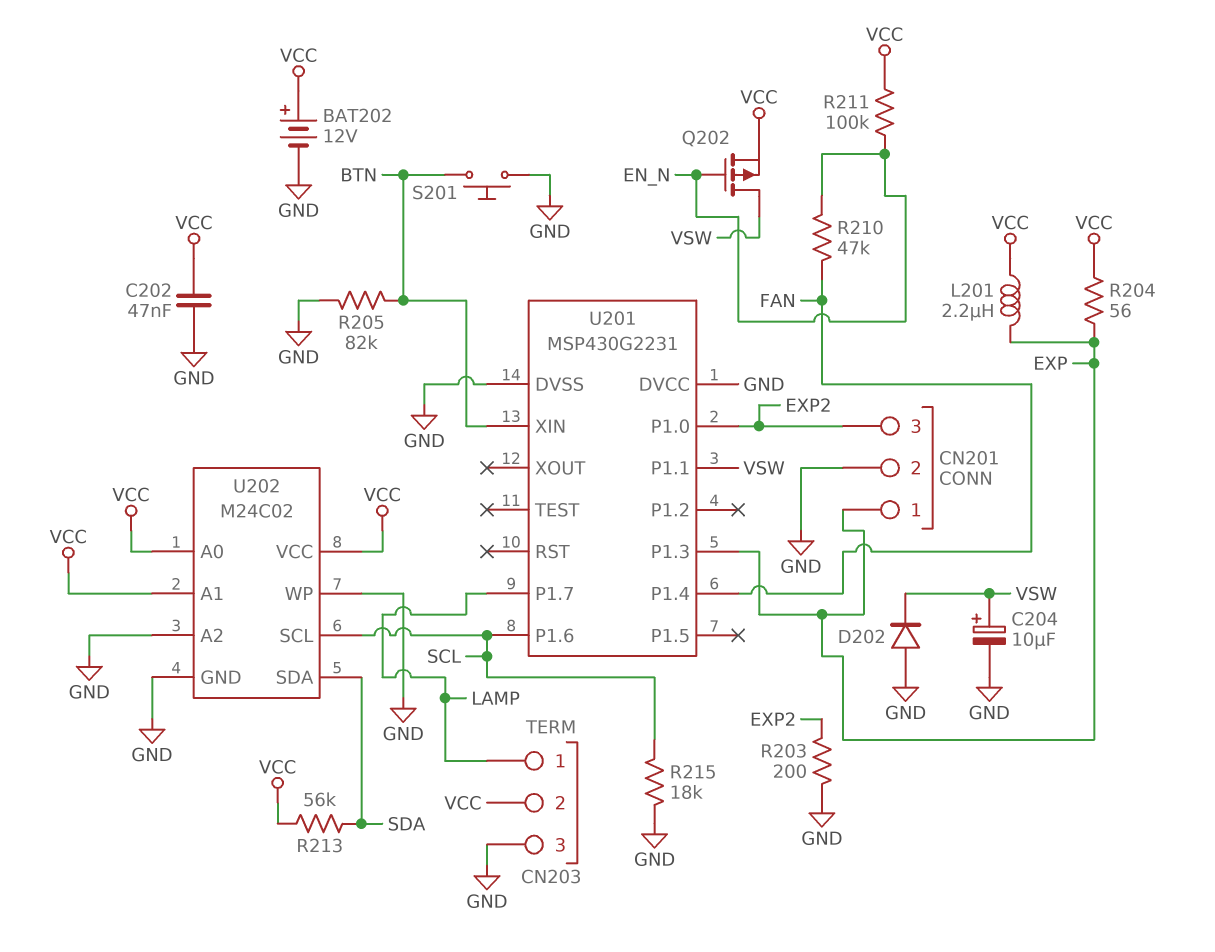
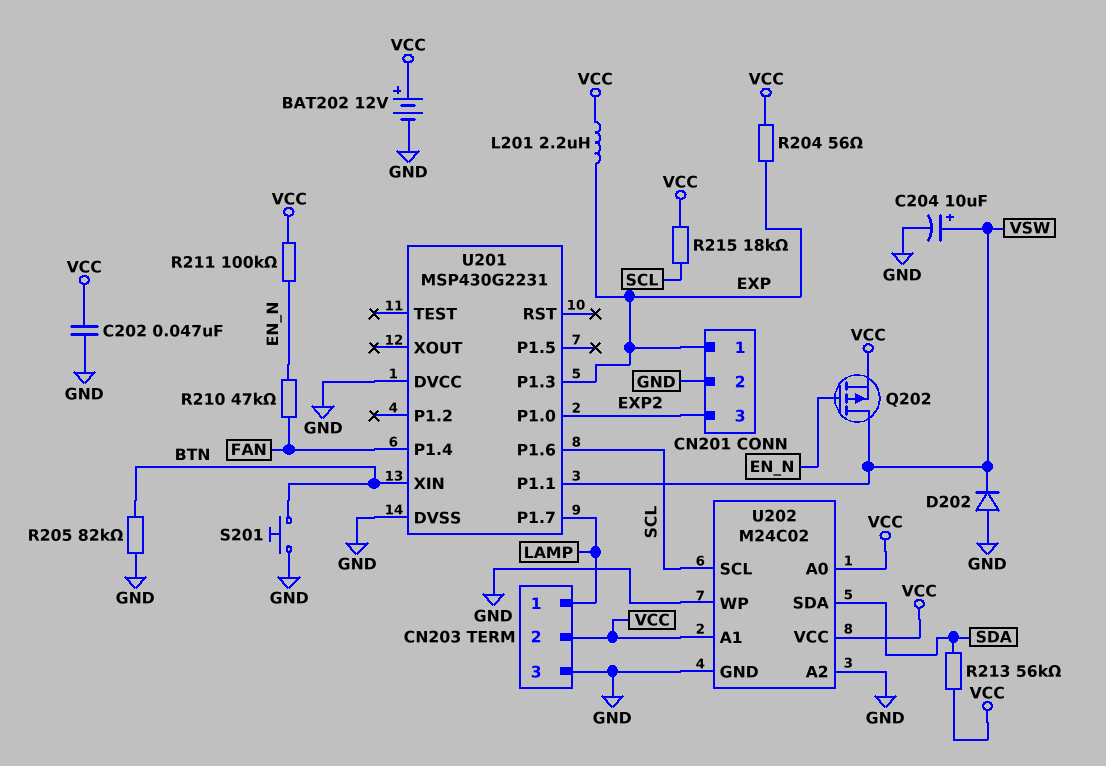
R203: 200 (EXP2, GND) -> none
R215: 18k (GND, SCL) -> 18k (SCL, VCC)

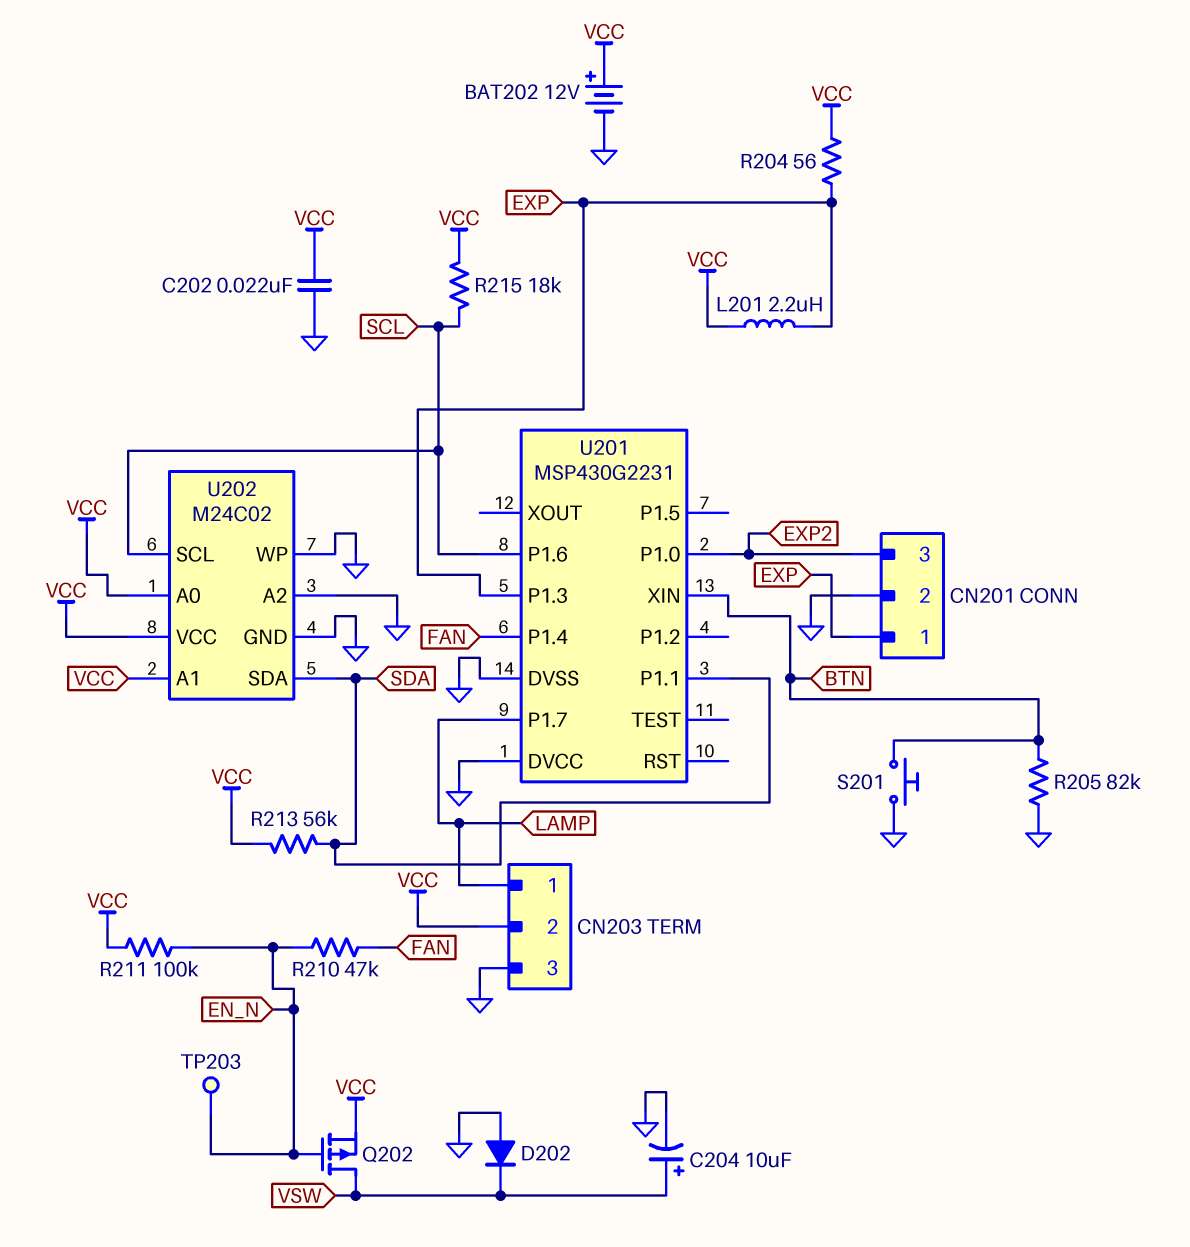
C202: 47nF (GND, VCC) -> 22nF (GND, VCC)
TP203: none -> test point (EN_N)
U201 pin P1.1: VSW -> SDA

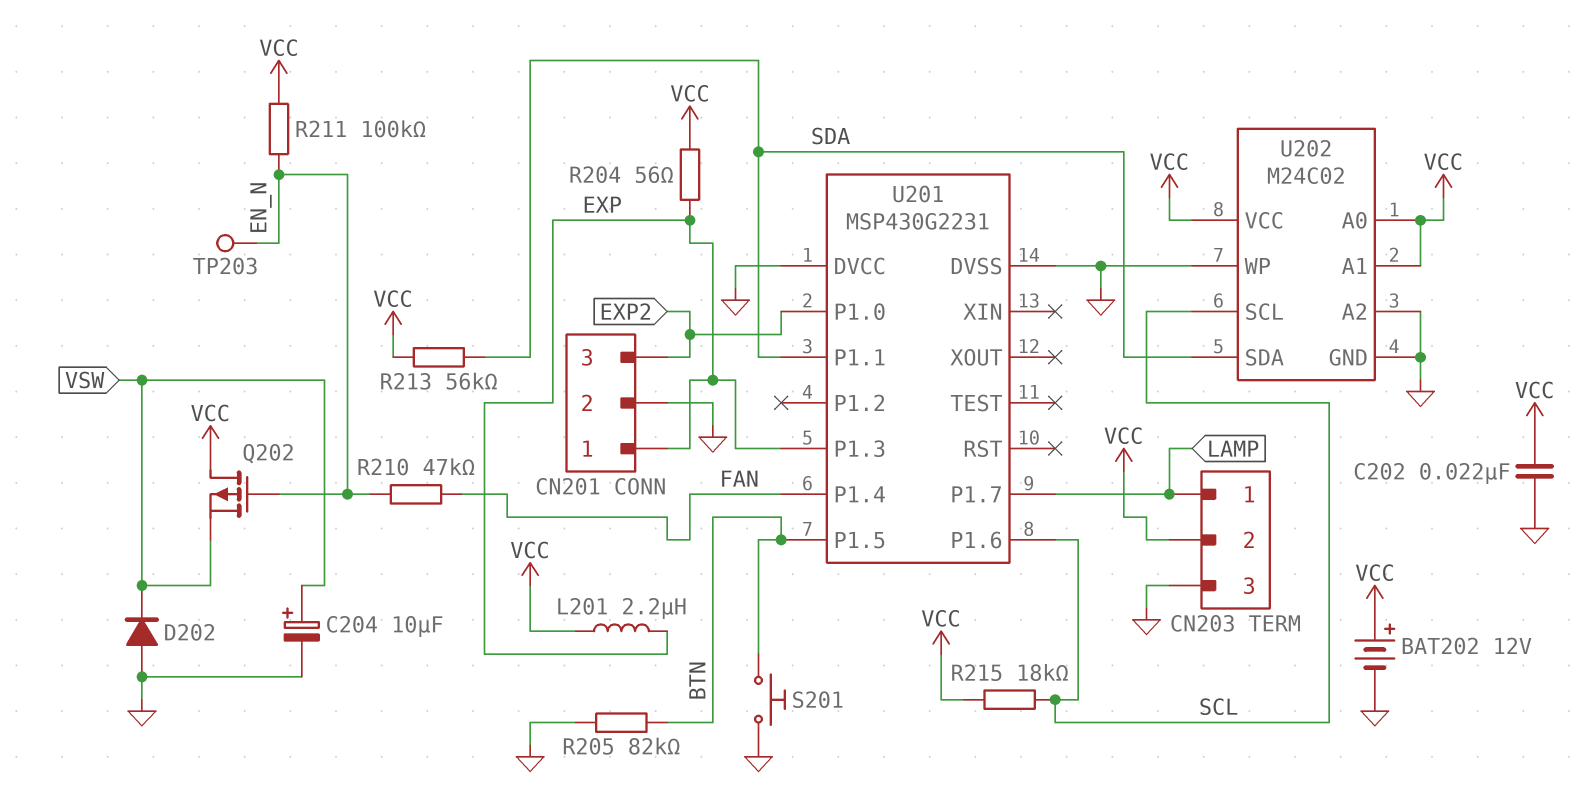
Q202: PMOS (G EN_N, D VSW, S VCC) -> PMOS (G EN_N, D VCC, S VSW)
U201 pin P1.5: none -> BTN
U201 pin XIN: BTN -> none

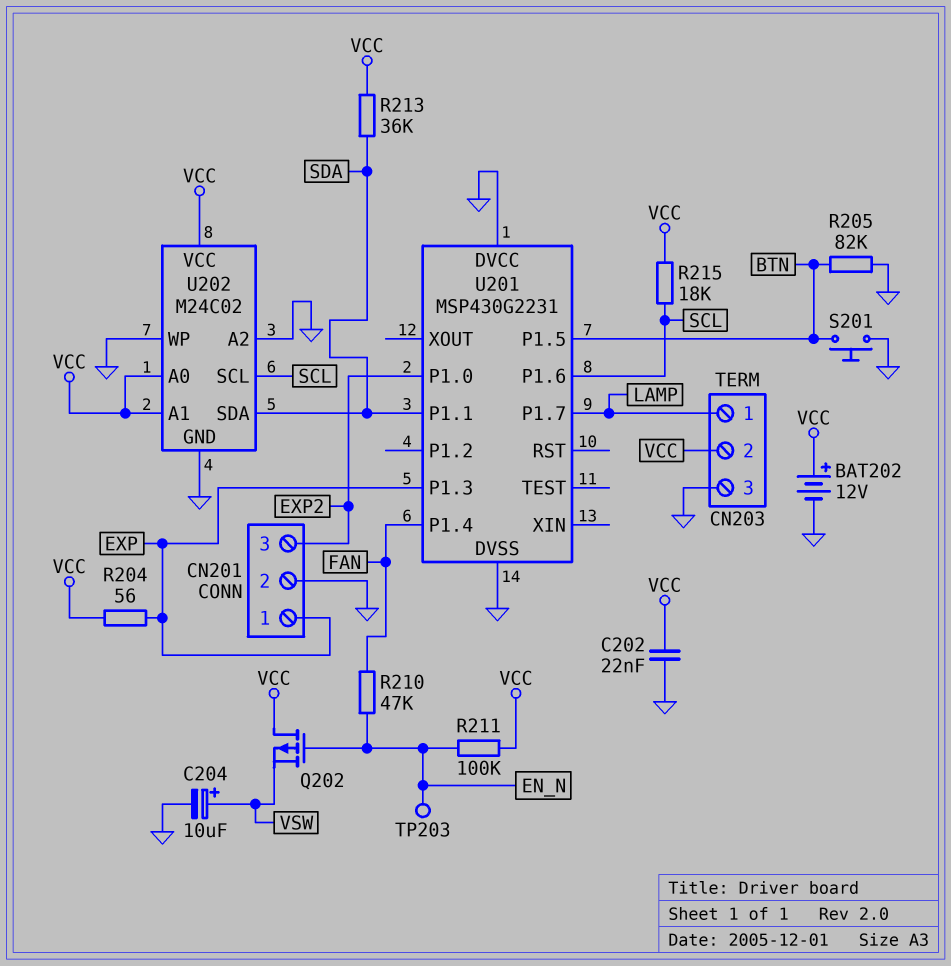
D202: diode (A GND, K VSW) -> none
L201: 2.2uH (EXP, VCC) -> none
R213: 56k (SDA, VCC) -> 36k (SDA, VCC)

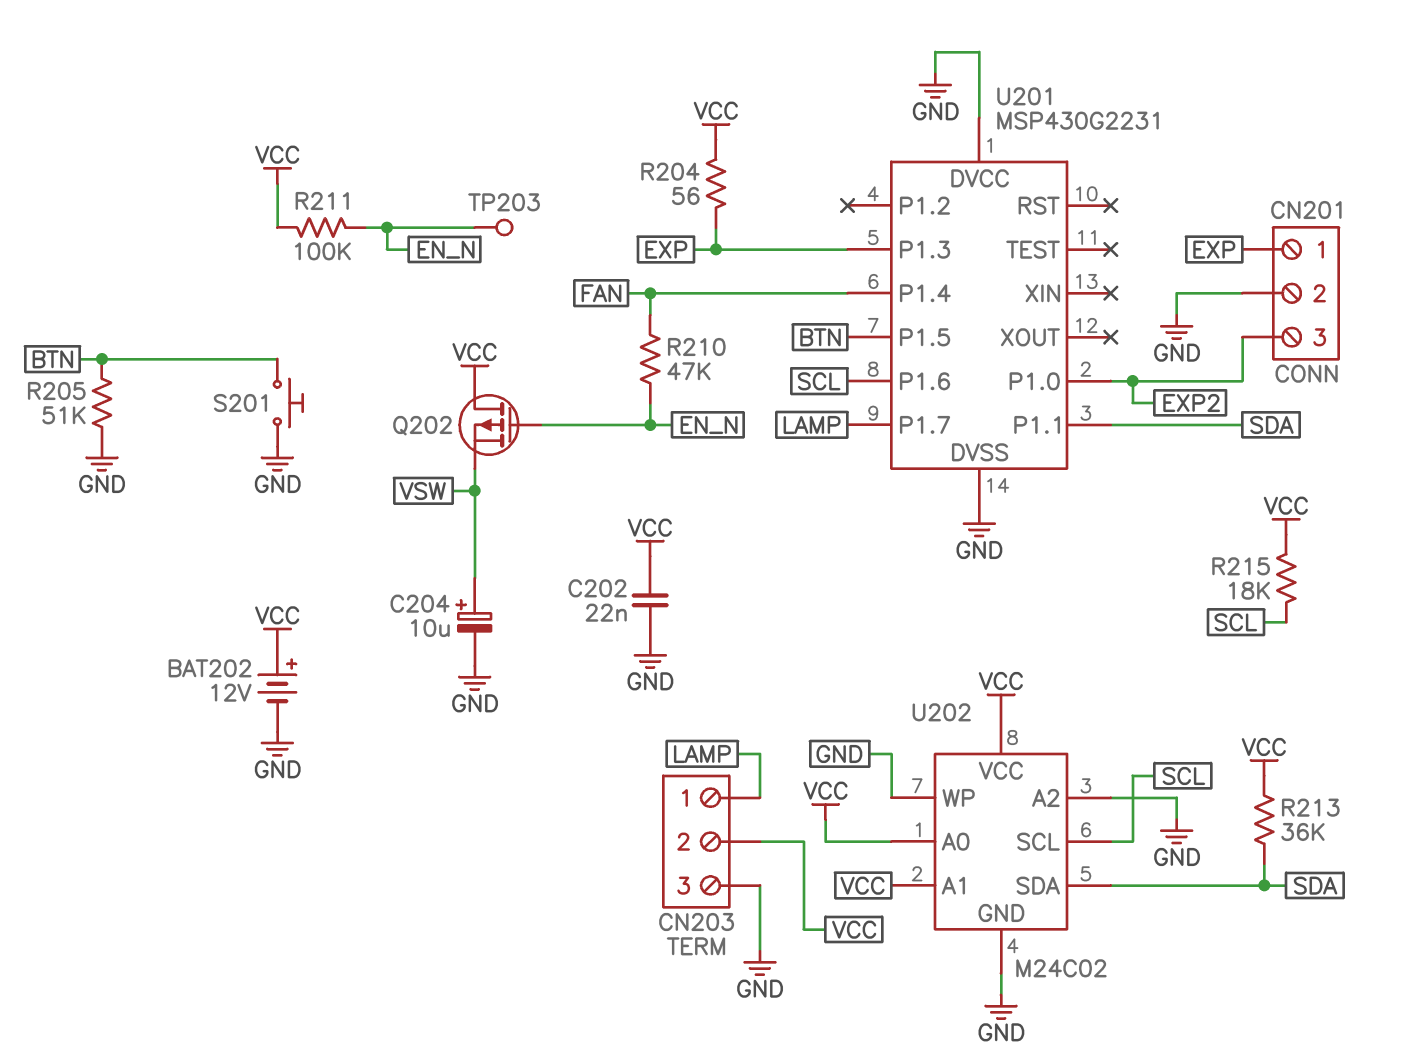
R205: 82k (BTN, GND) -> 51k (BTN, GND)

